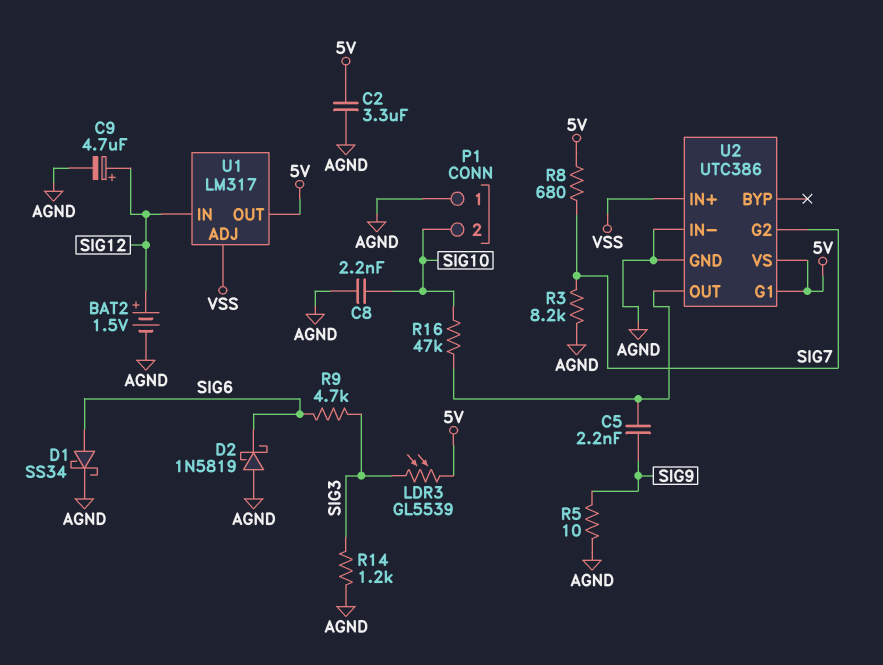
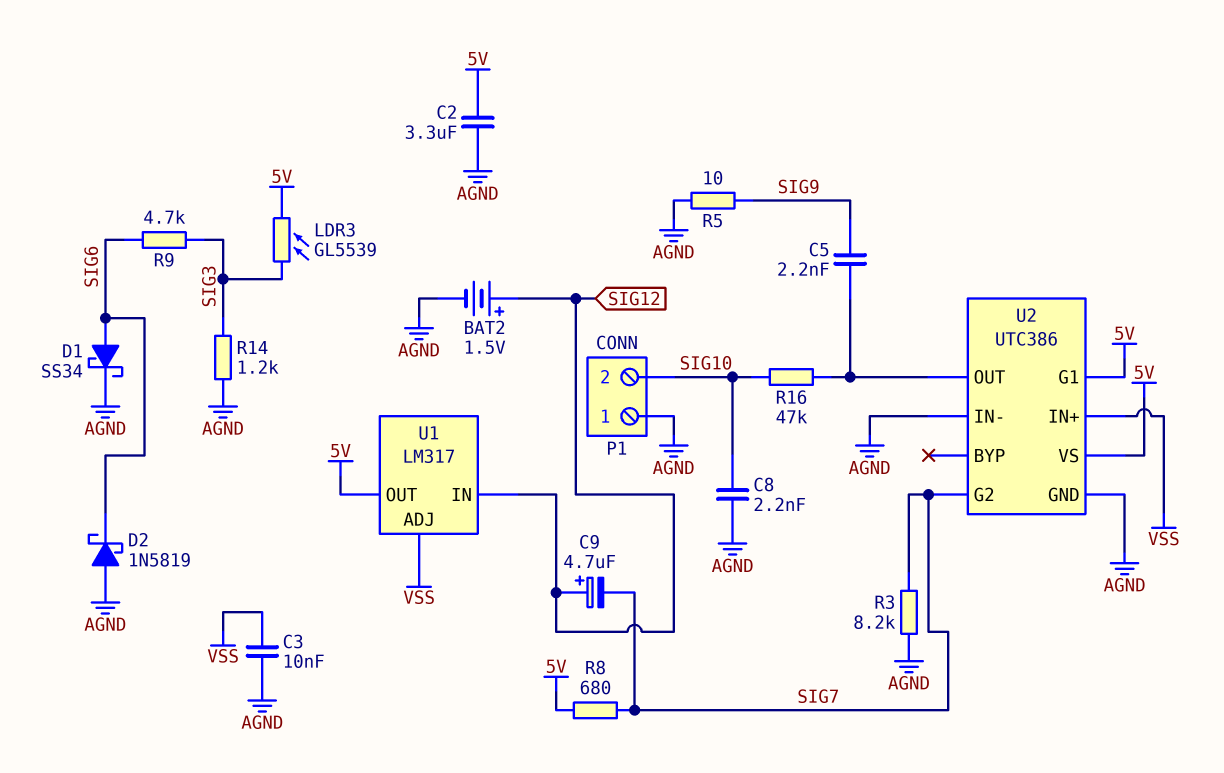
C3: none -> 10nF (AGND, VSS)
C9: 4.7uF (plus SIG12, minus AGND) -> 4.7uF (plus SIG12, minus SIG7)

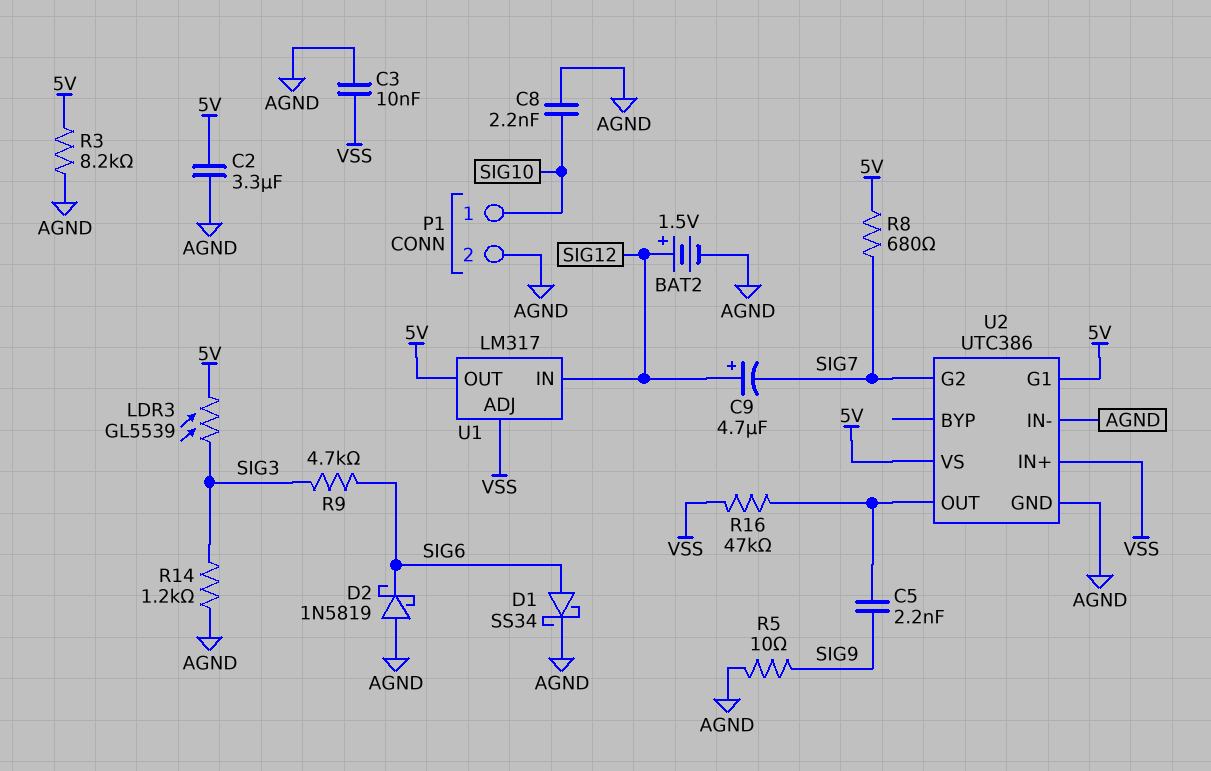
P1 pin 1: AGND -> SIG10
P1 pin 2: SIG10 -> AGND
R3: 8.2k (AGND, SIG7) -> 8.2k (5V, AGND)
R16: 47k (SIG10, U2/OUT) -> 47k (U2/OUT, VSS)

